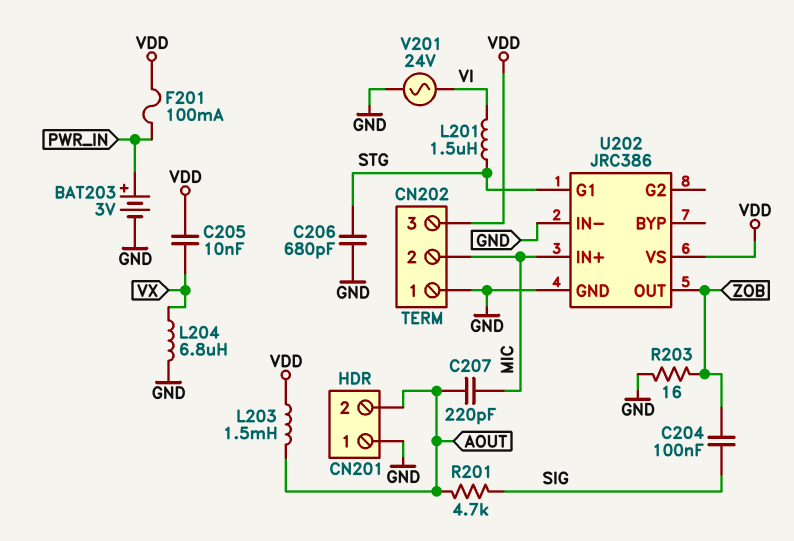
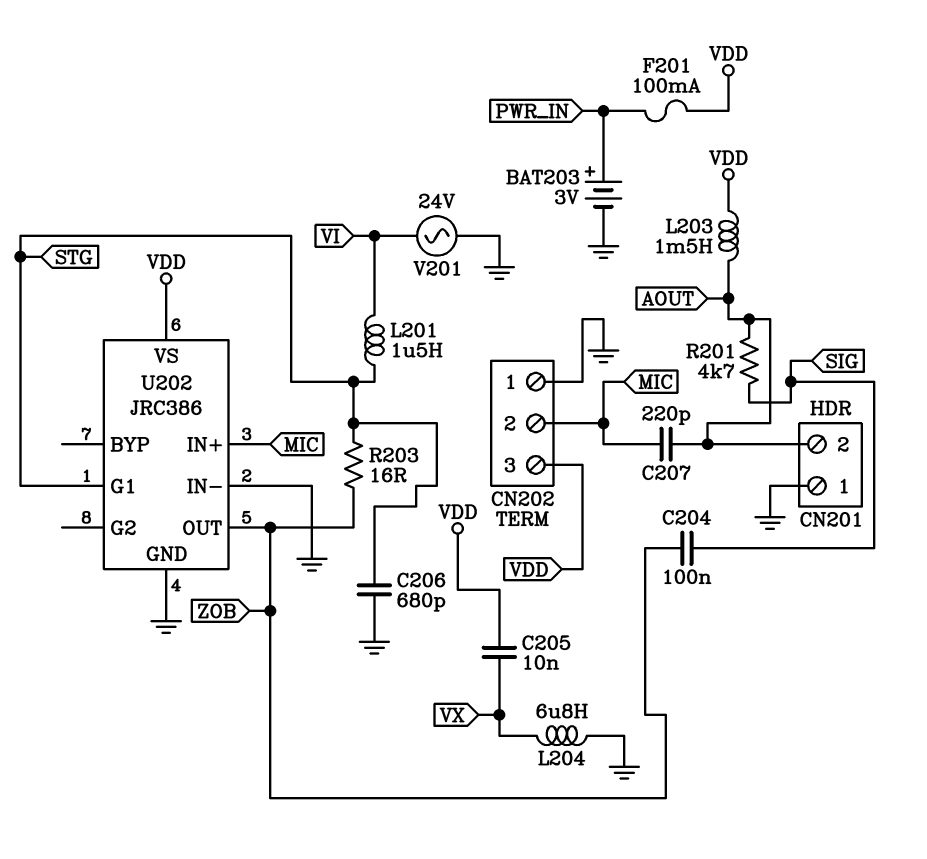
R203: 16 (GND, ZOB) -> 16 (STG, ZOB)

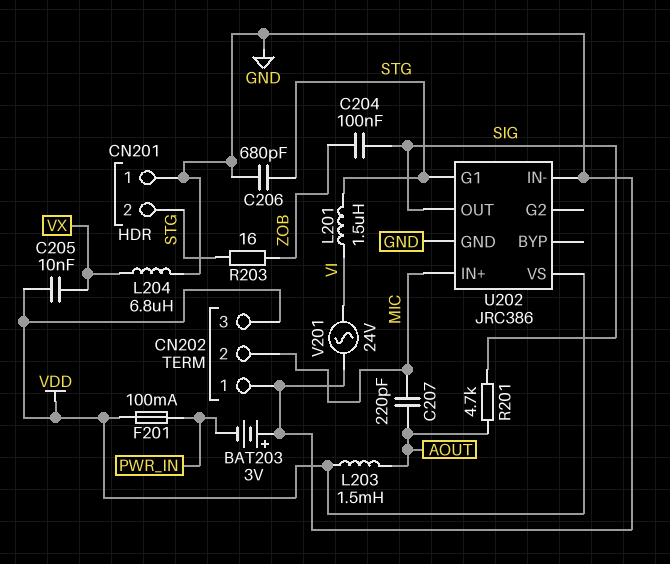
BAT203: 3V (plus PWR_IN, minus GND) -> 3V (plus GND, minus PWR_IN)
CN201 pin 2: AOUT -> STG
U202 pin OUT: ZOB -> SIG

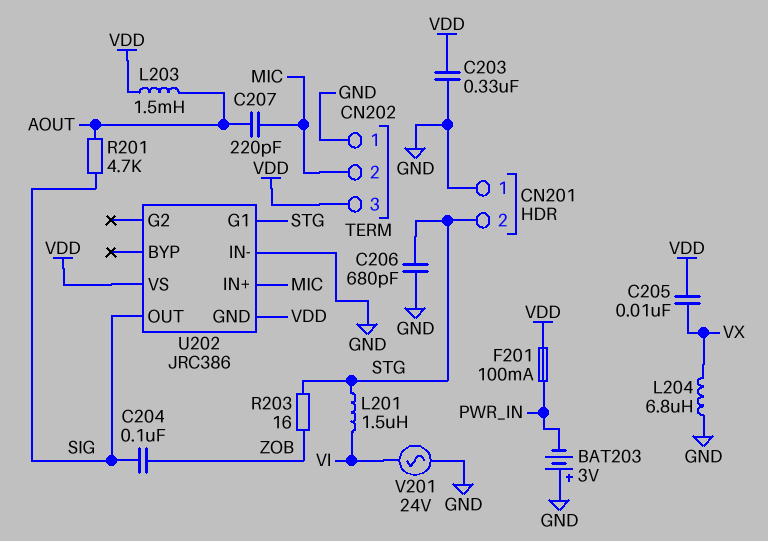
C203: none -> 330nF (GND, VDD)
U202 pin GND: GND -> VDD

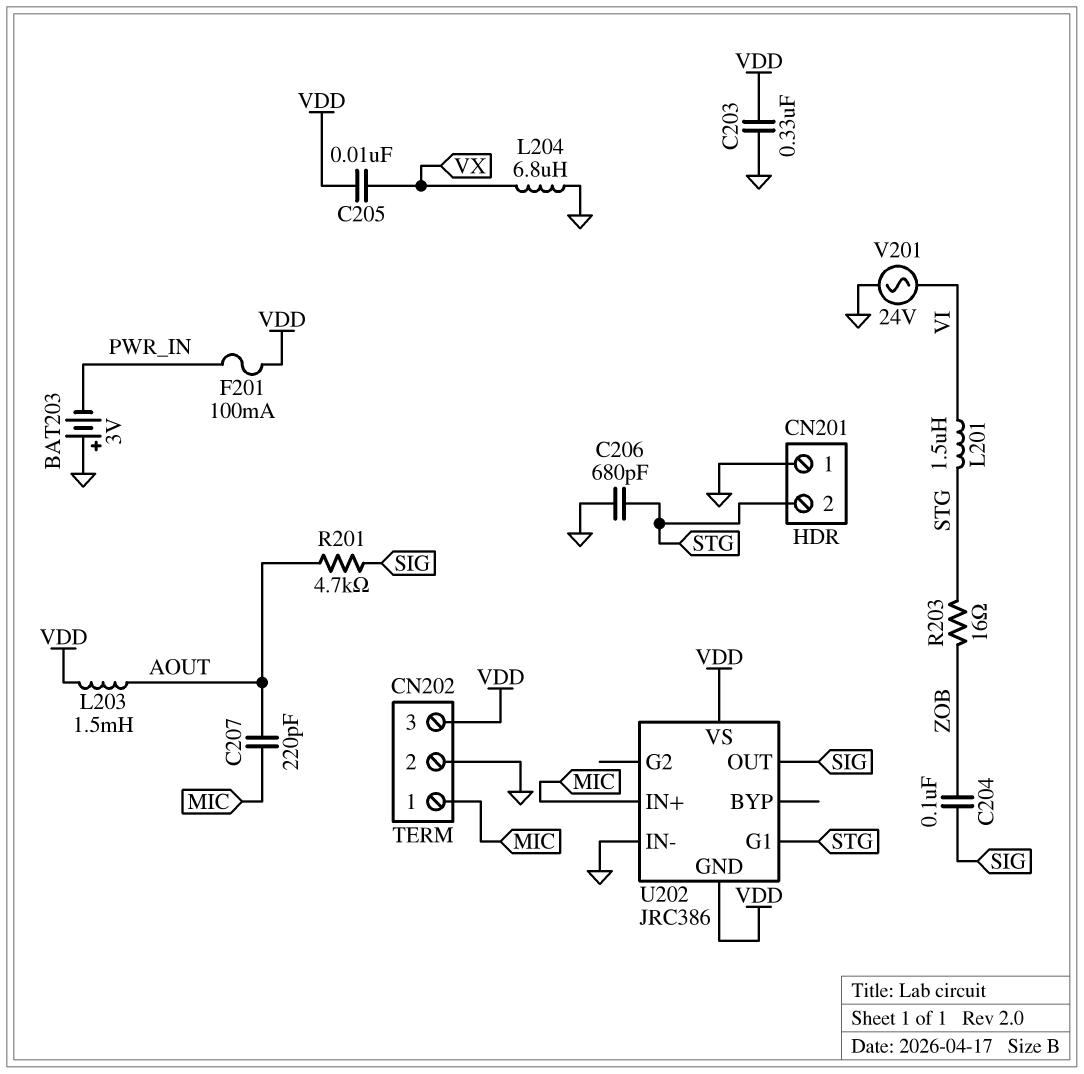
CN202 pin 1: GND -> MIC
CN202 pin 2: MIC -> GND

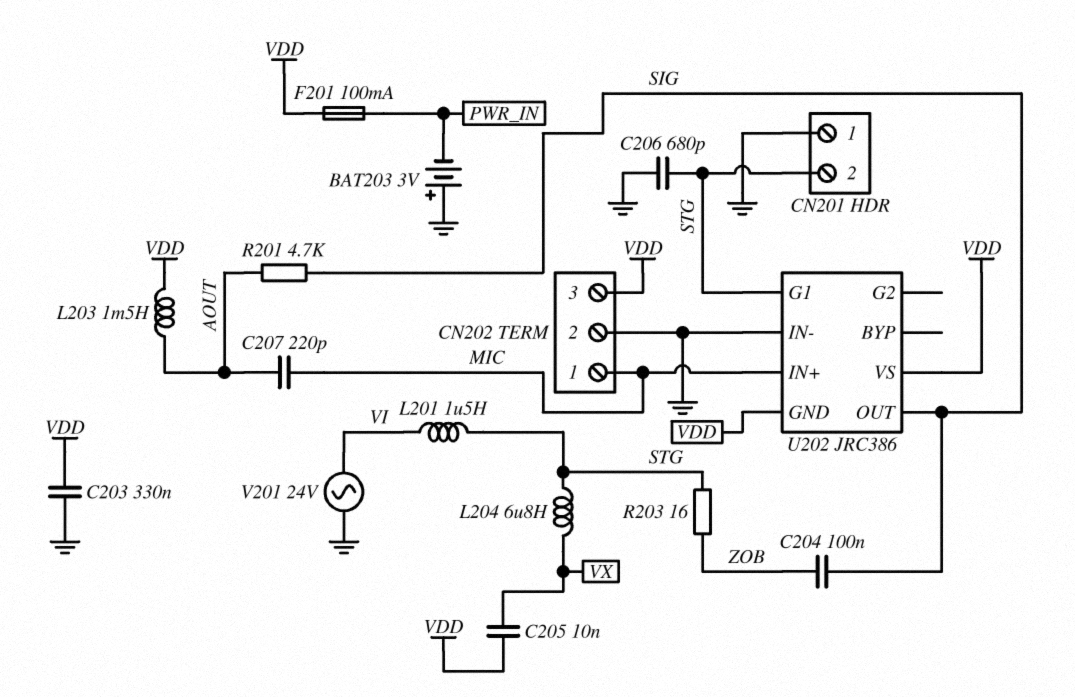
L204: 6.8uH (GND, VX) -> 6.8uH (STG, VX)

